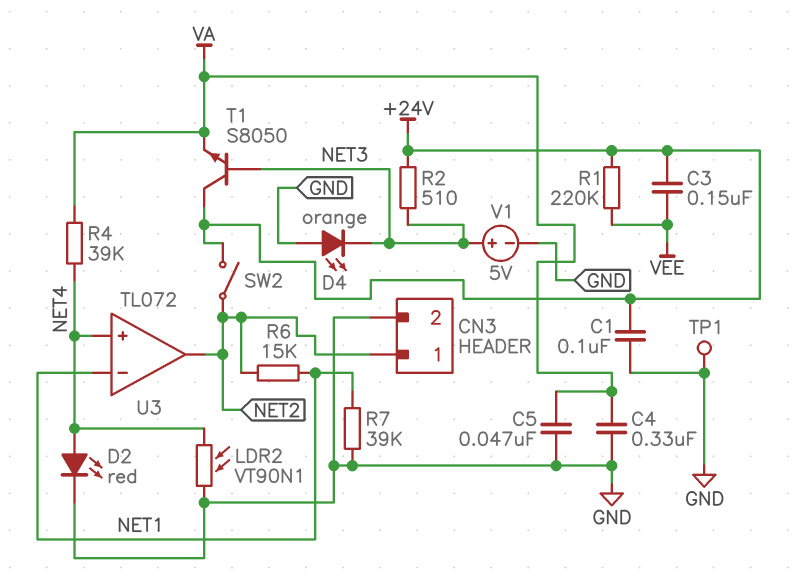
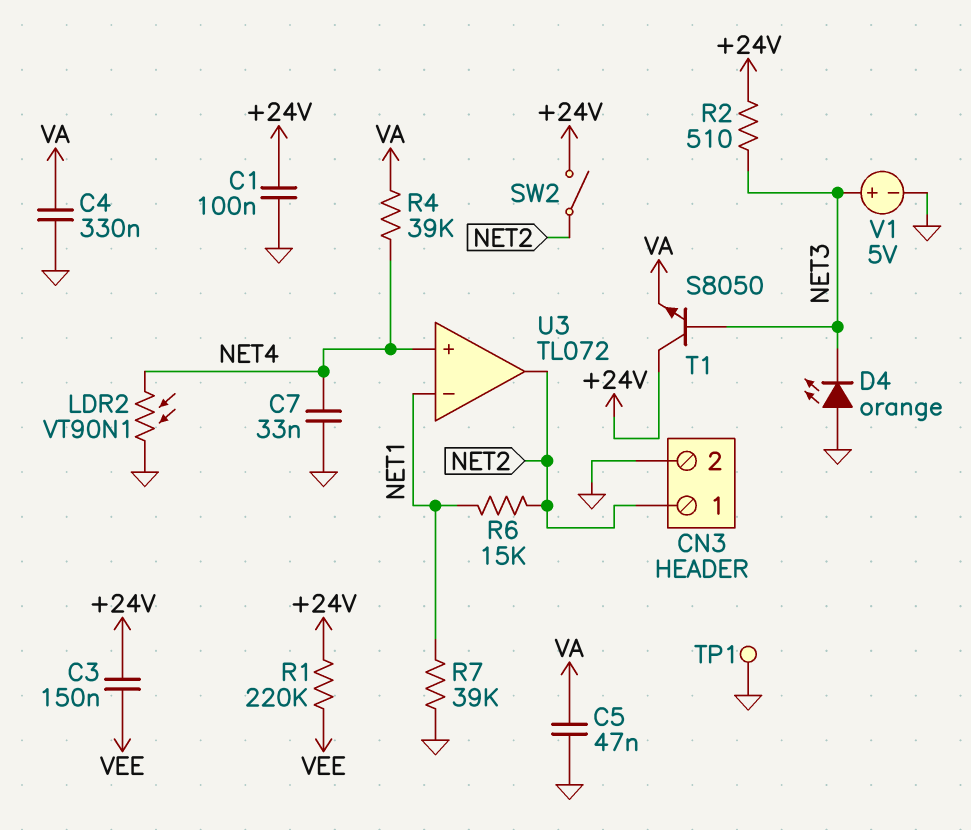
C7: none -> 33nF (GND, NET4)
D2: LED red (A NET4, K GND) -> none

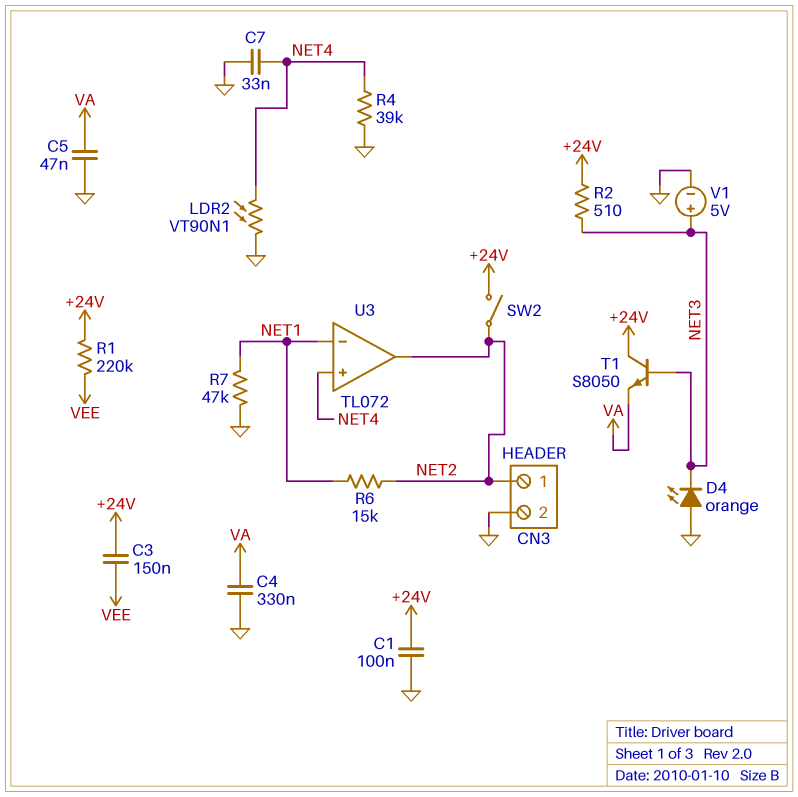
R4: 39k (NET4, VA) -> 39k (GND, NET4)
R7: 39k (GND, NET1) -> 47k (GND, NET1)
TP1: test point (GND) -> none

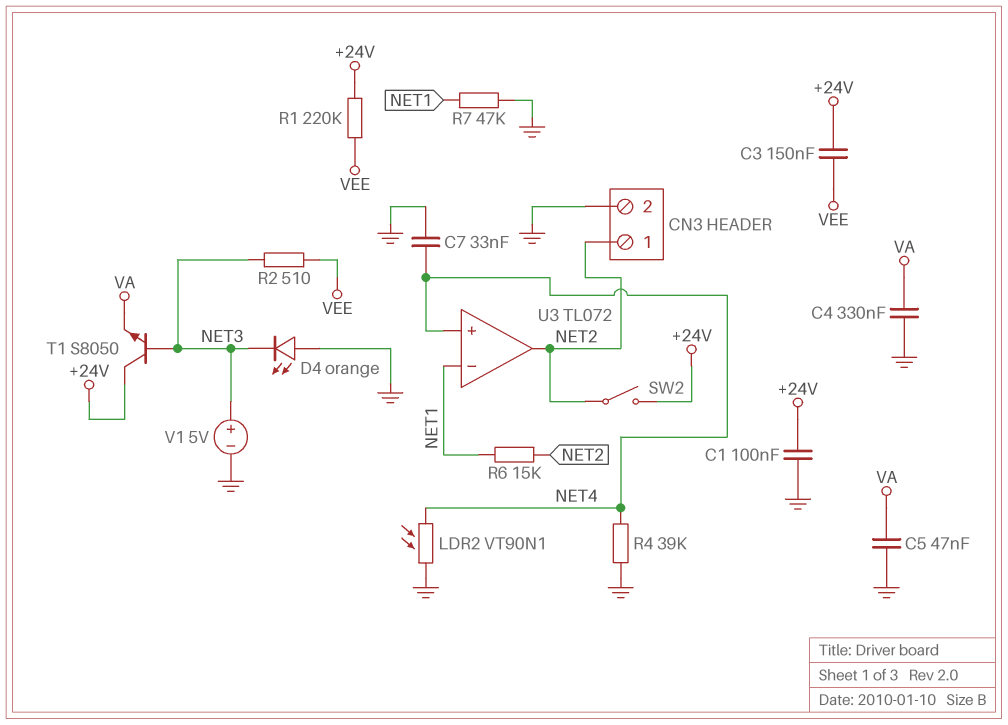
R2: 510 (+24V, NET3) -> 510 (NET3, VEE)

